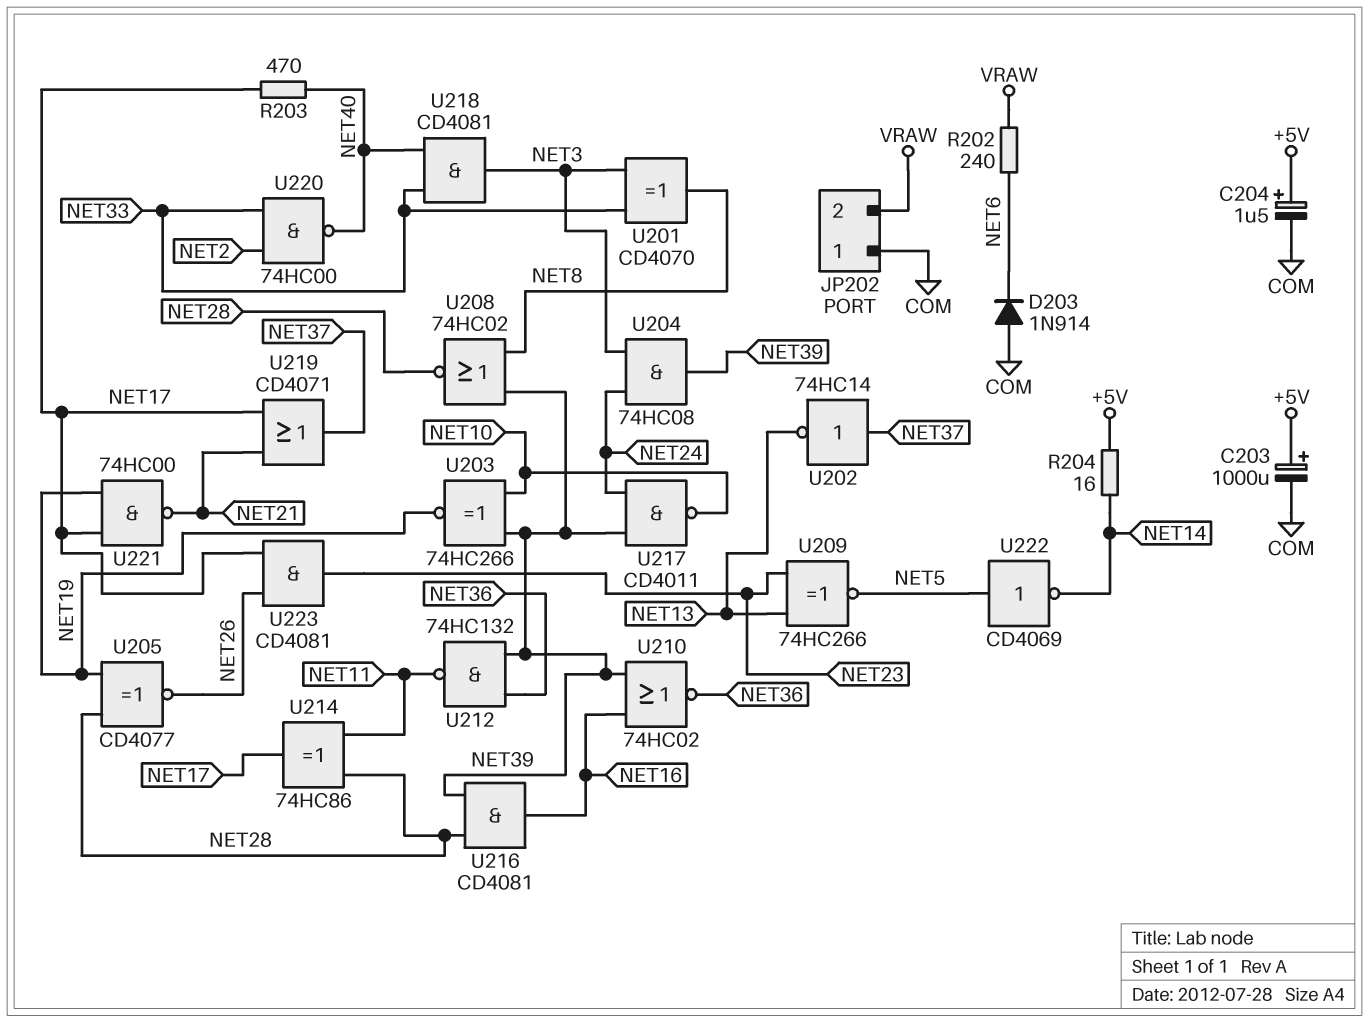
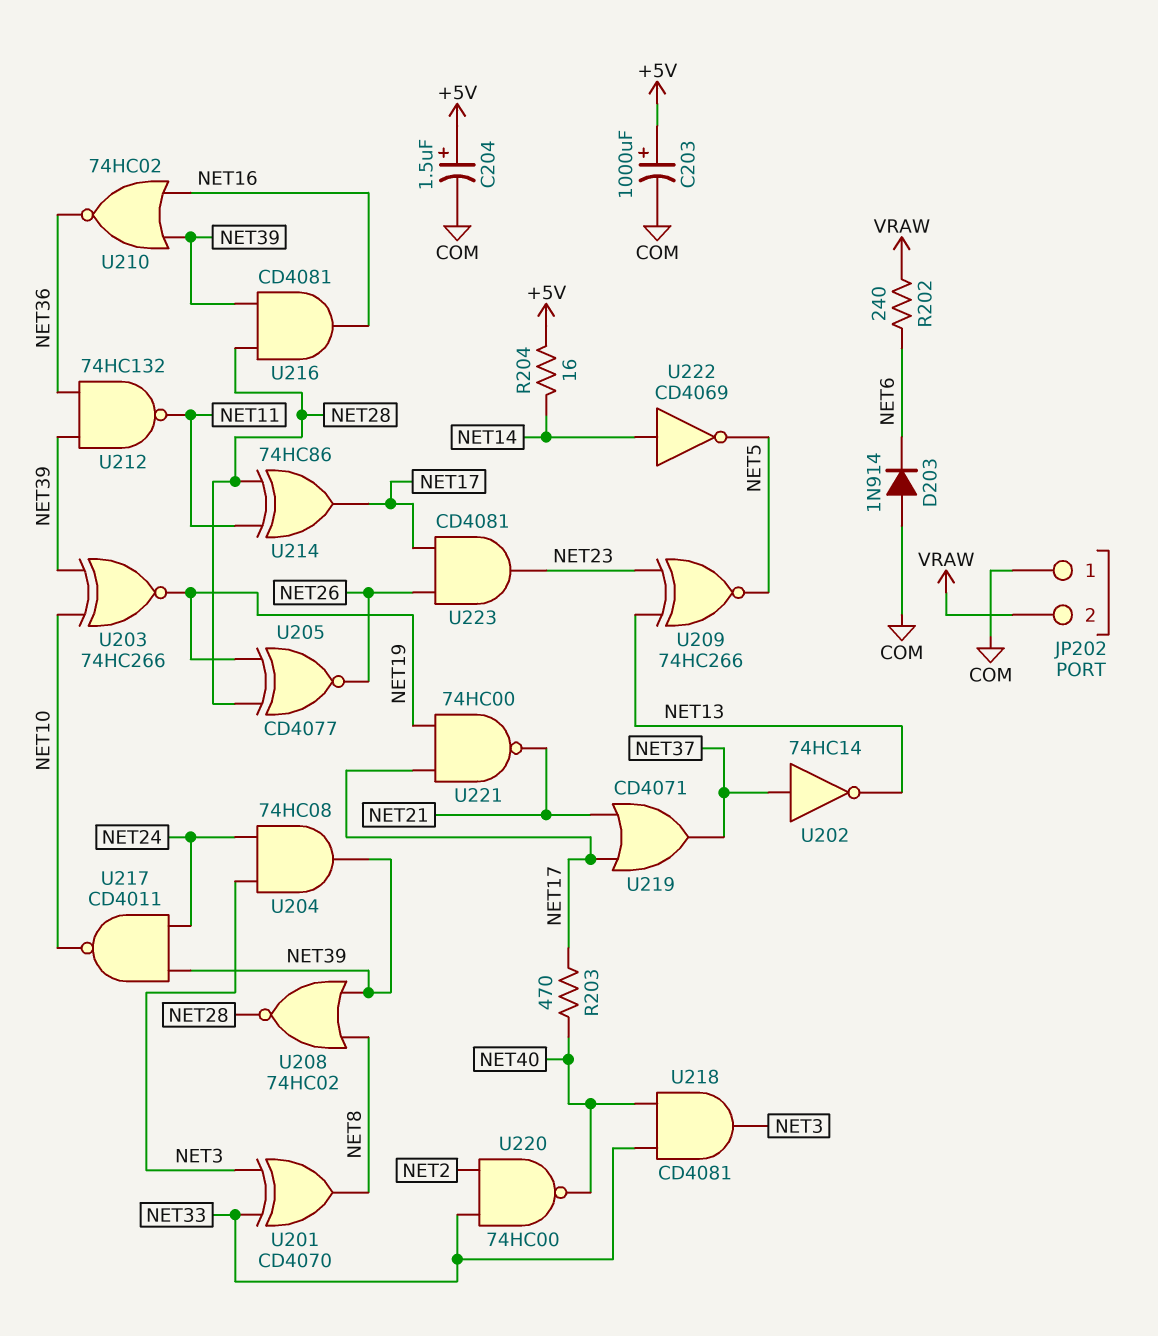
U222: NOT CD4069 (in NET5, out NET14) -> NOT CD4069 (in NET14, out NET5)

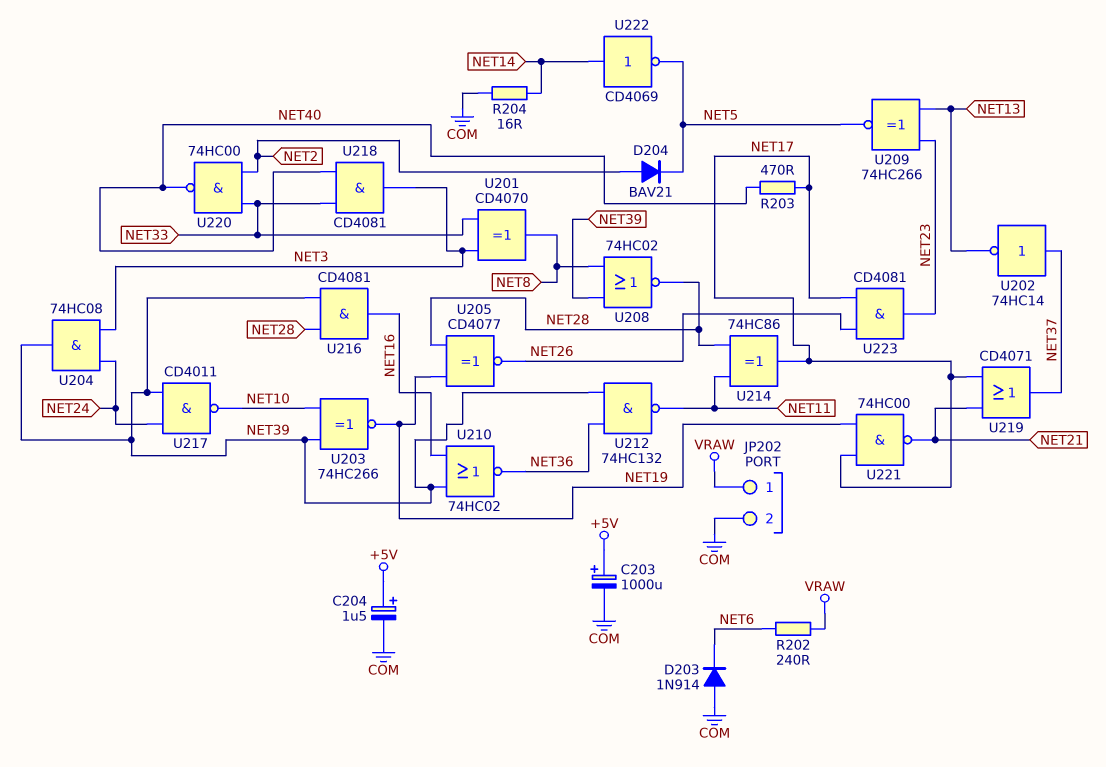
D204: none -> diode BAV21 (A NET2, K NET5)
JP202 pin 1: COM -> VRAW
JP202 pin 2: VRAW -> COM
R204: 16 (+5V, NET14) -> 16 (COM, NET14)

